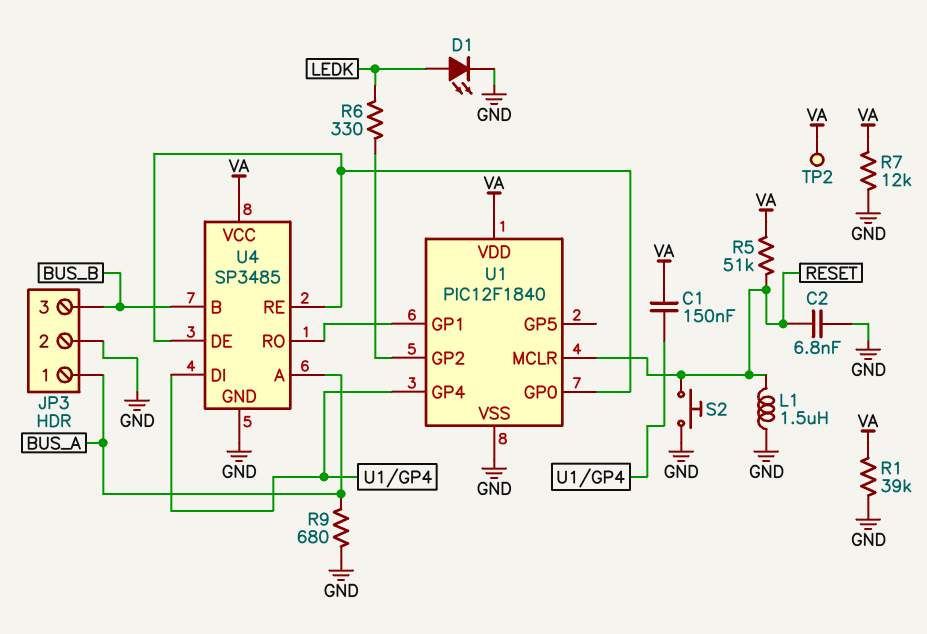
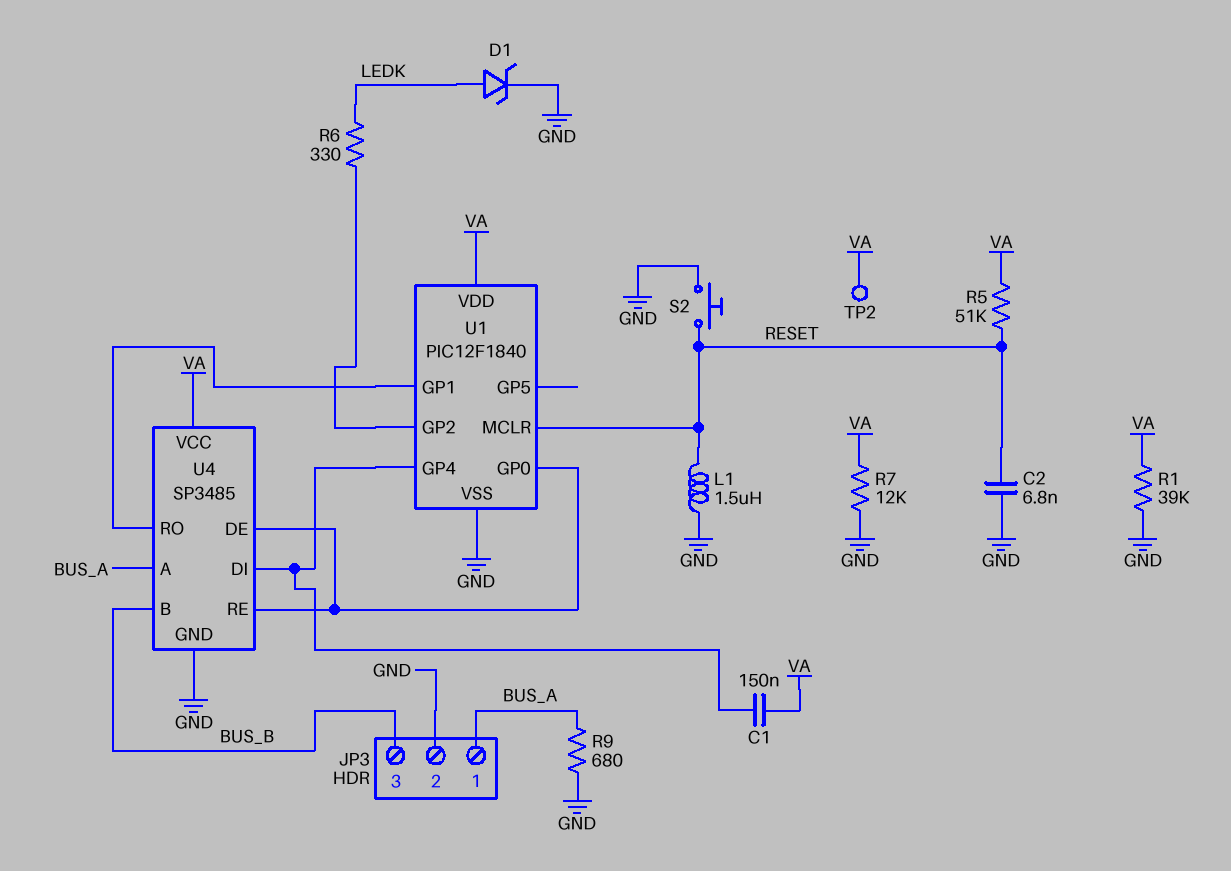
D1: LED (A LEDK, K GND) -> zener (A LEDK, K GND)

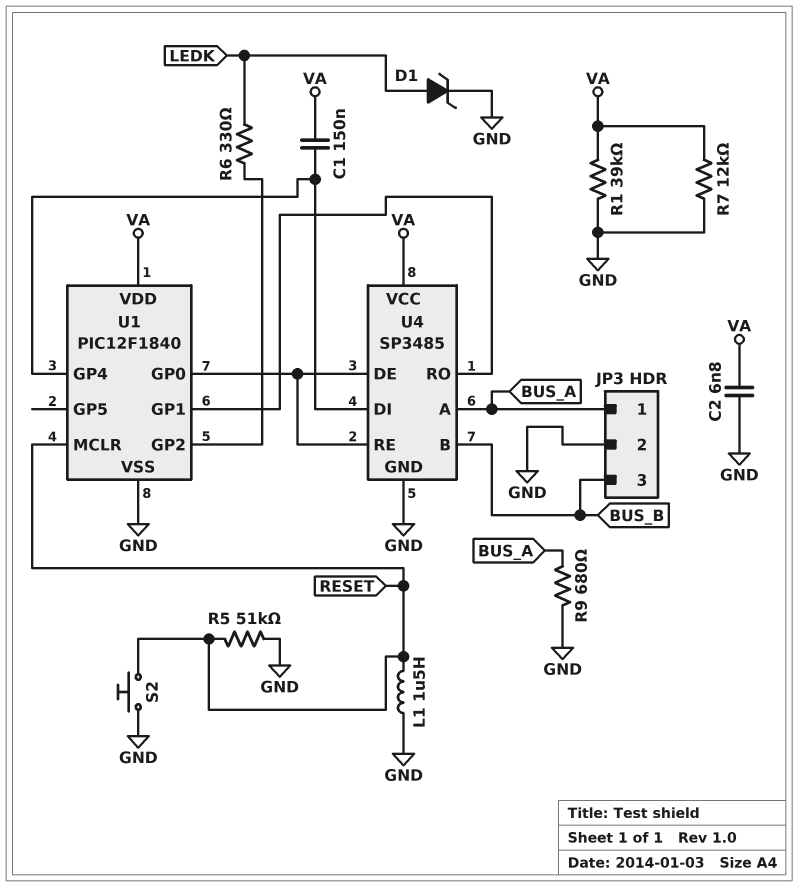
C2: 6.8nF (GND, RESET) -> 6.8nF (GND, VA)
R5: 51k (RESET, VA) -> 51k (GND, RESET)
TP2: test point (VA) -> none

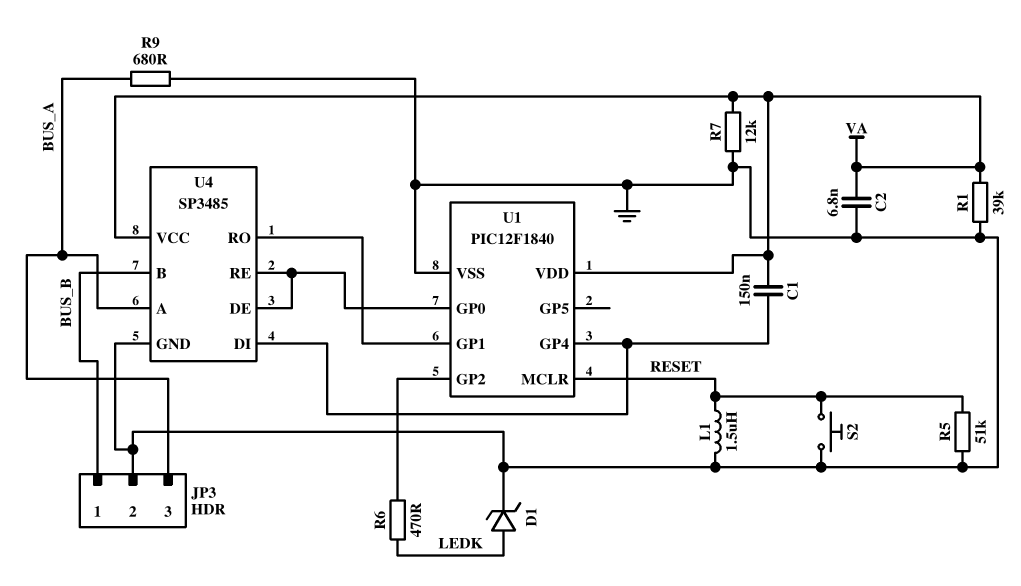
JP3 pin 1: BUS_A -> BUS_B
JP3 pin 3: BUS_B -> BUS_A
R6: 330 (LEDK, U1/GP2) -> 470 (LEDK, U1/GP2)

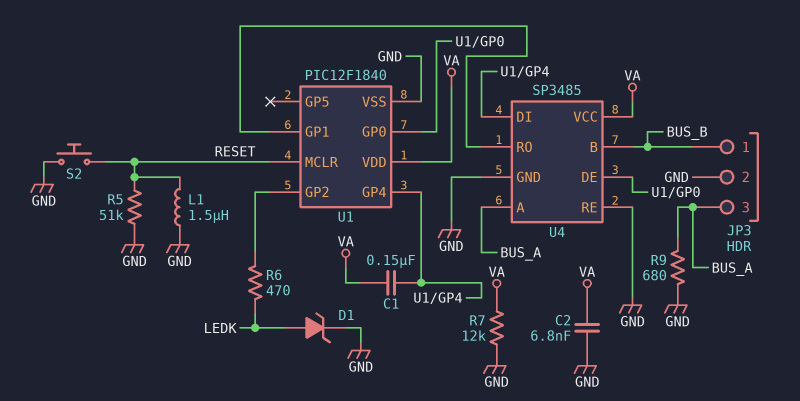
R1: 39k (GND, VA) -> none
U4 pin RE: U1/GP0 -> GND

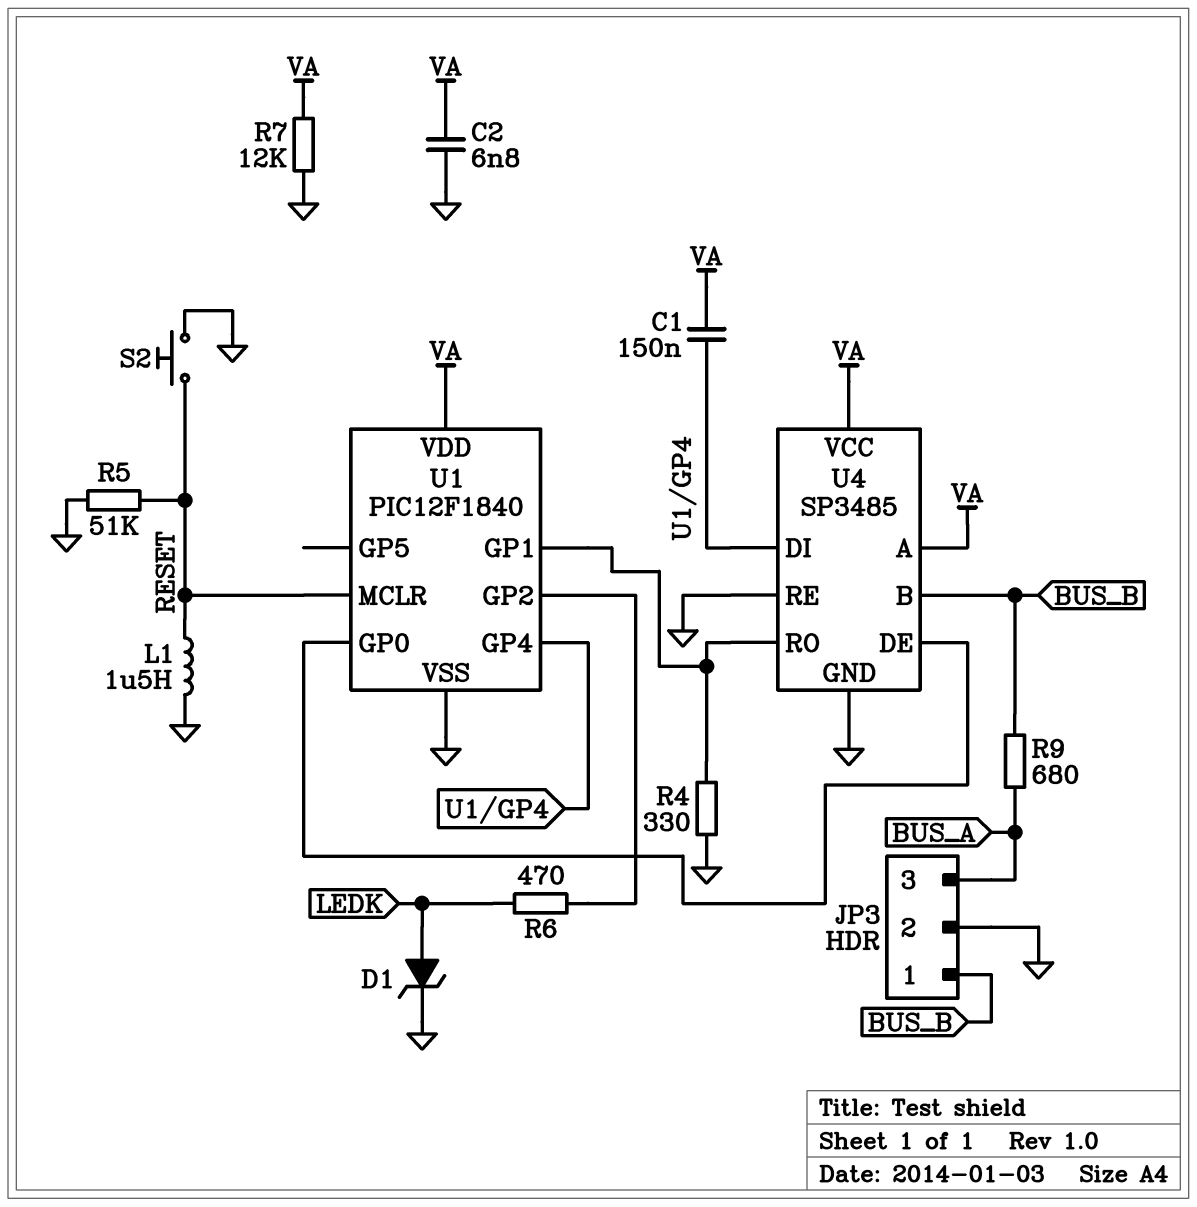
R4: none -> 330 (GND, U1/GP1)
R9: 680 (BUS_A, GND) -> 680 (BUS_A, BUS_B)
U4 pin A: BUS_A -> VA

